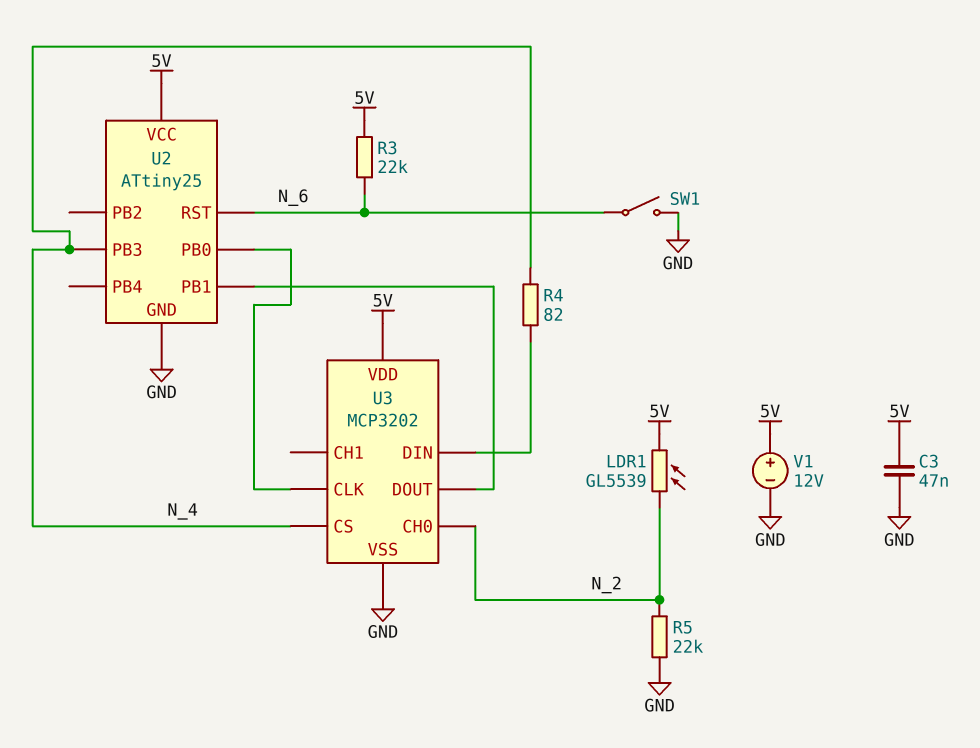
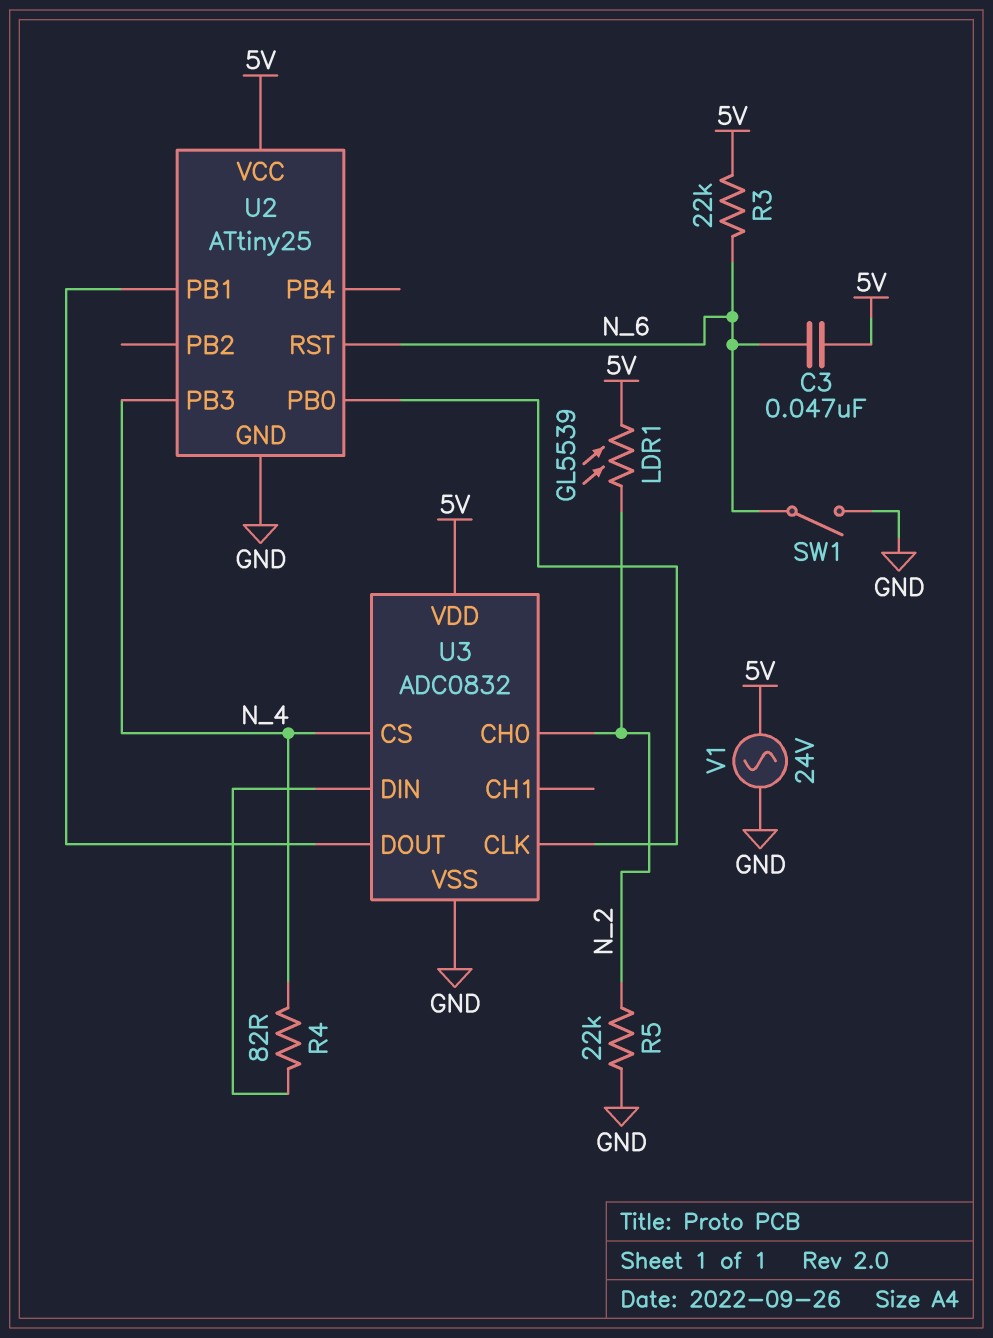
C3: 47nF (5V, GND) -> 47nF (5V, N_6)
U3: MCP3202 -> ADC0832
V1: 12V (plus 5V, minus GND) -> AC 24V (5V, GND)

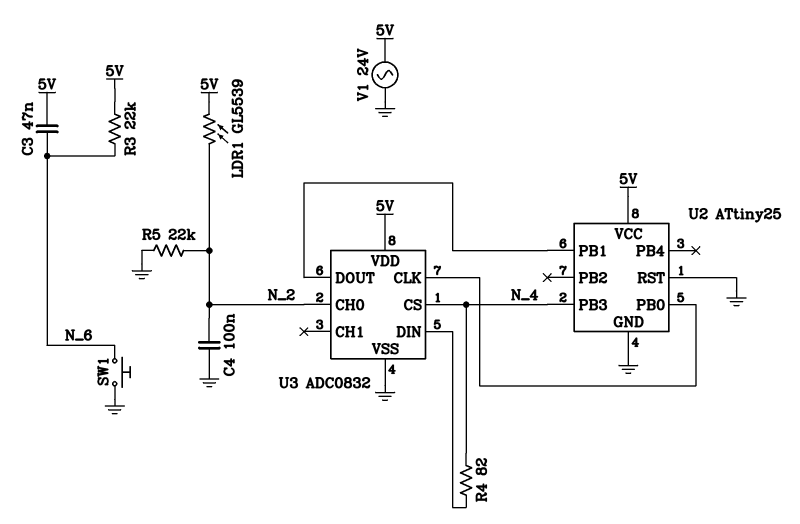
C4: none -> 100nF (GND, N_2)
SW1: switch (GND, N_6) -> button (GND, N_6)
U2 pin RST: N_6 -> GND

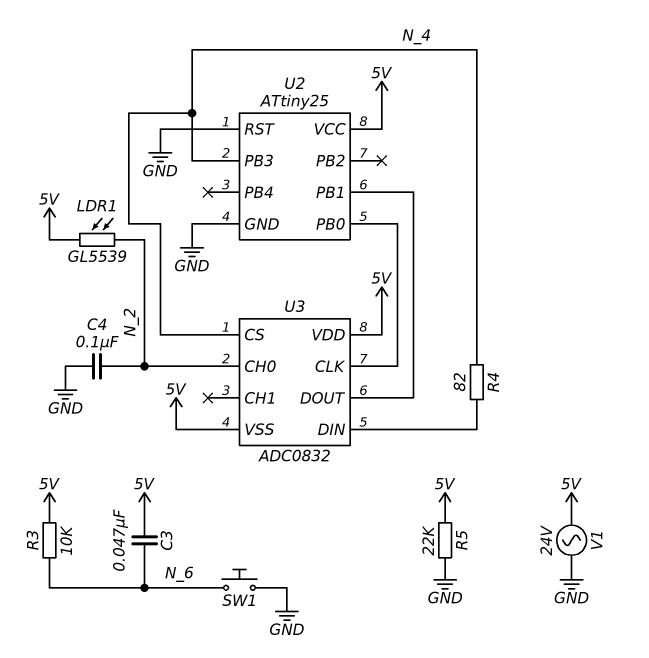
R3: 22k (5V, N_6) -> 10k (5V, N_6)
R5: 22k (GND, N_2) -> 22k (5V, GND)
U3 pin VSS: GND -> 5V

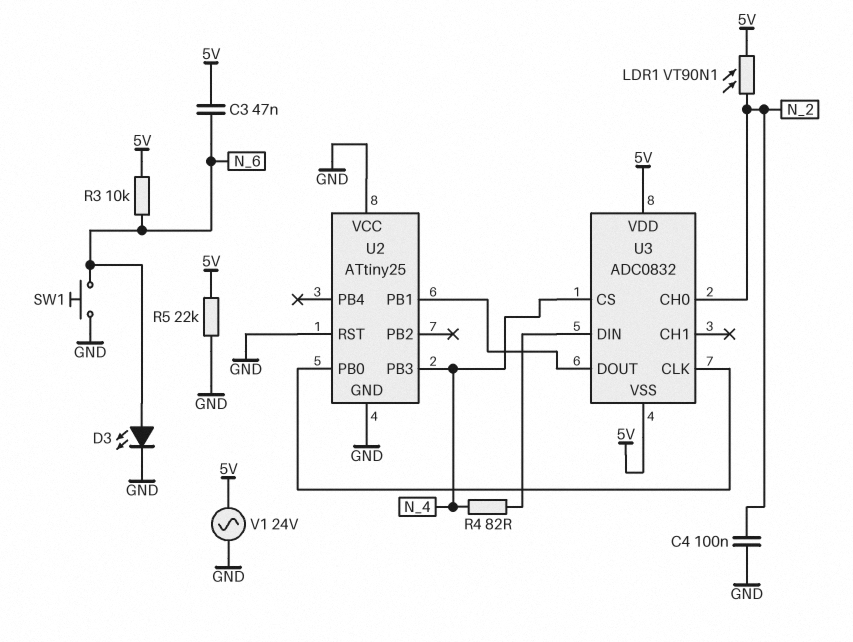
D3: none -> LED (A N_6, K GND)
LDR1: GL5539 (5V, N_2) -> VT90N1 (5V, N_2)
U2 pin VCC: 5V -> GND

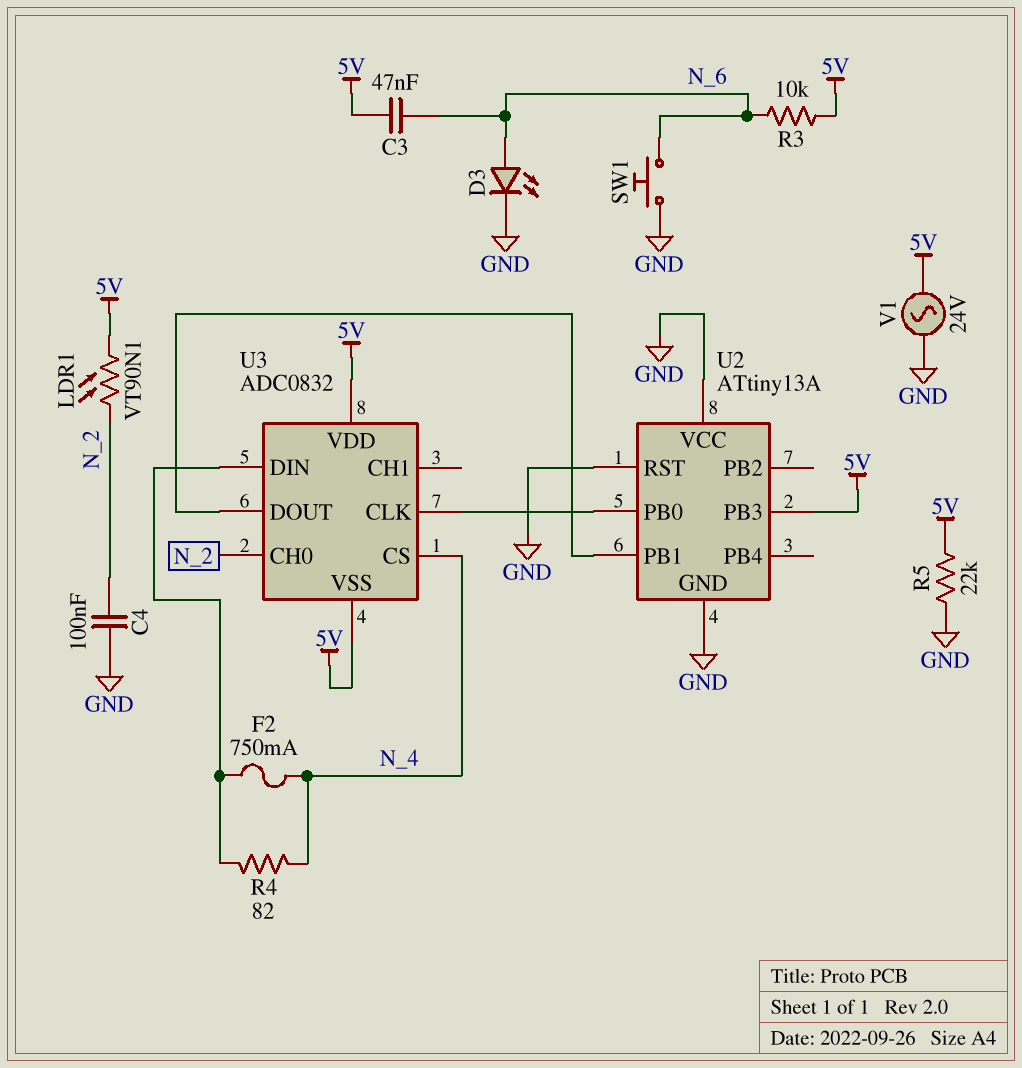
F2: none -> 750mA (N_4, U3/DIN)
U2: ATtiny25 -> ATtiny13A
U2 pin PB3: N_4 -> 5V

